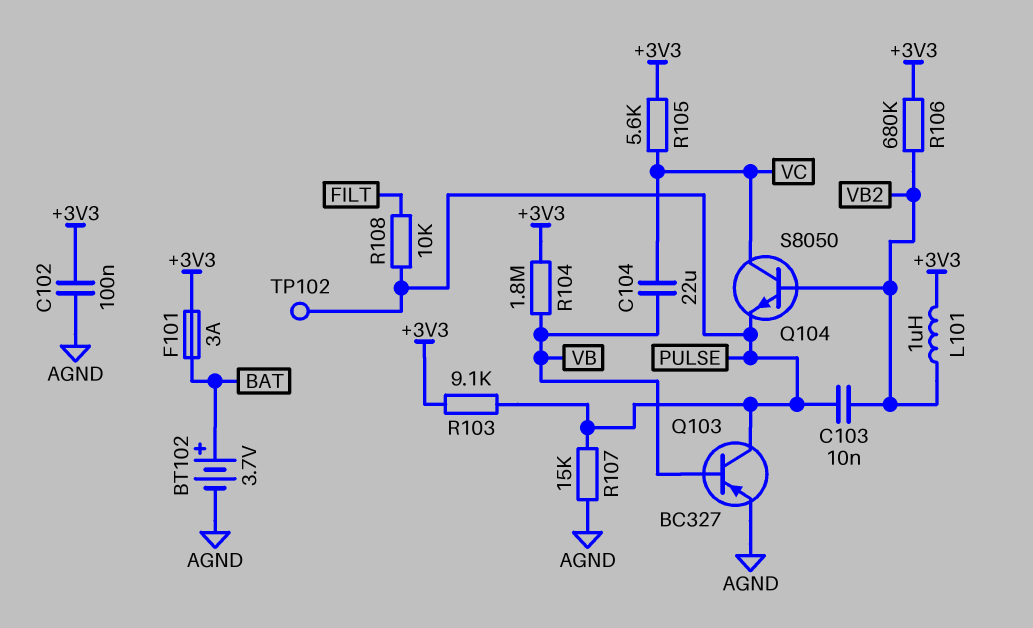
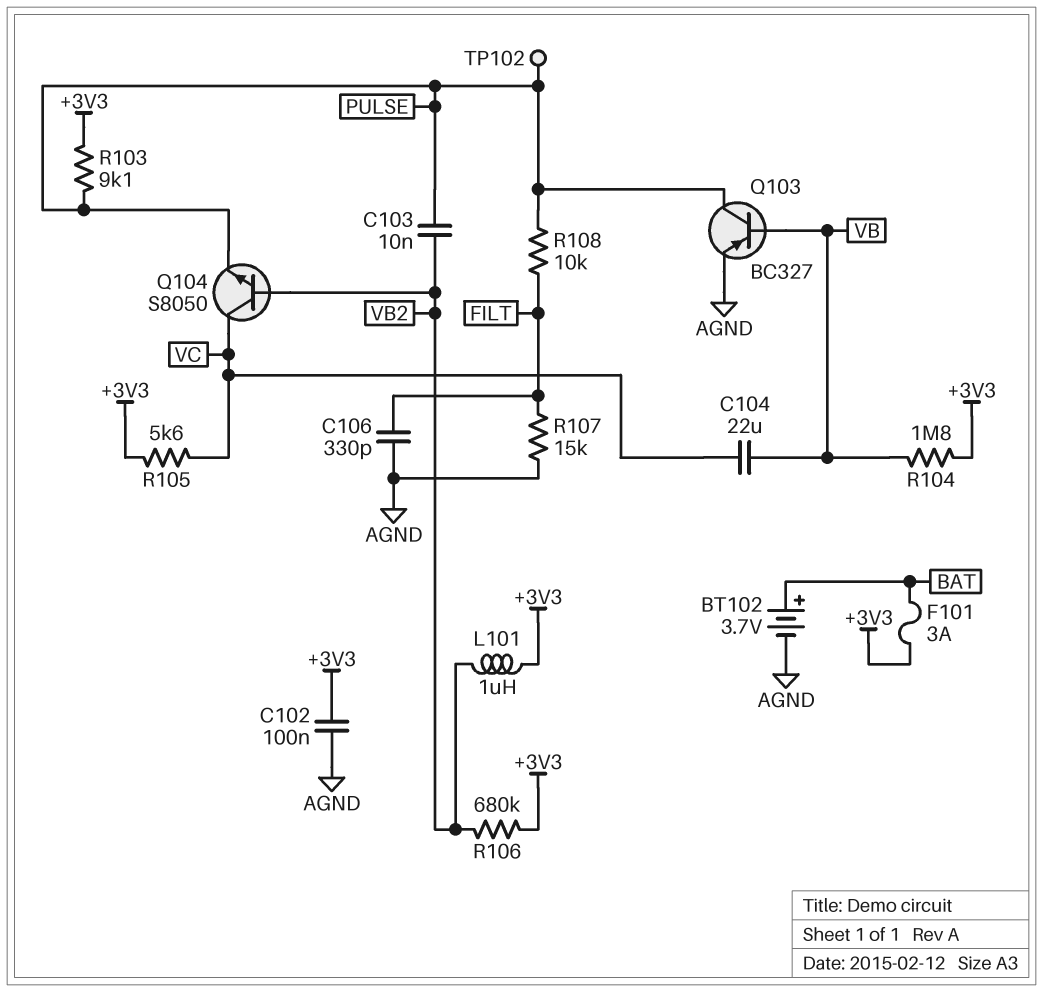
C106: none -> 330pF (AGND, FILT)
R107: 15k (AGND, PULSE) -> 15k (AGND, FILT)

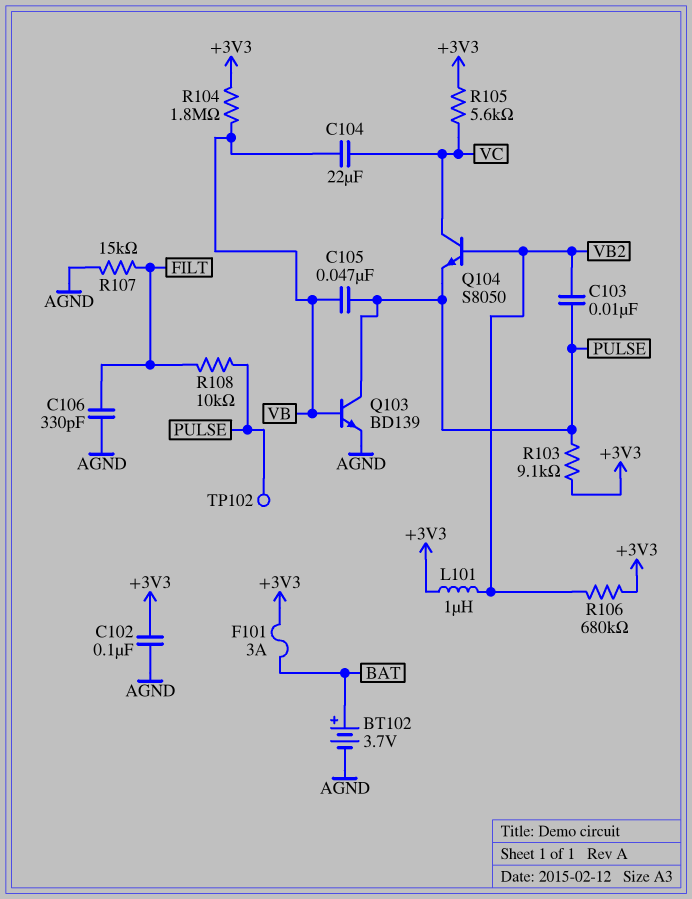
C105: none -> 47nF (PULSE, VB)
Q103: PNP BC327 (B VB, C PULSE, E AGND) -> NPN BD139 (B VB, C PULSE, E AGND)

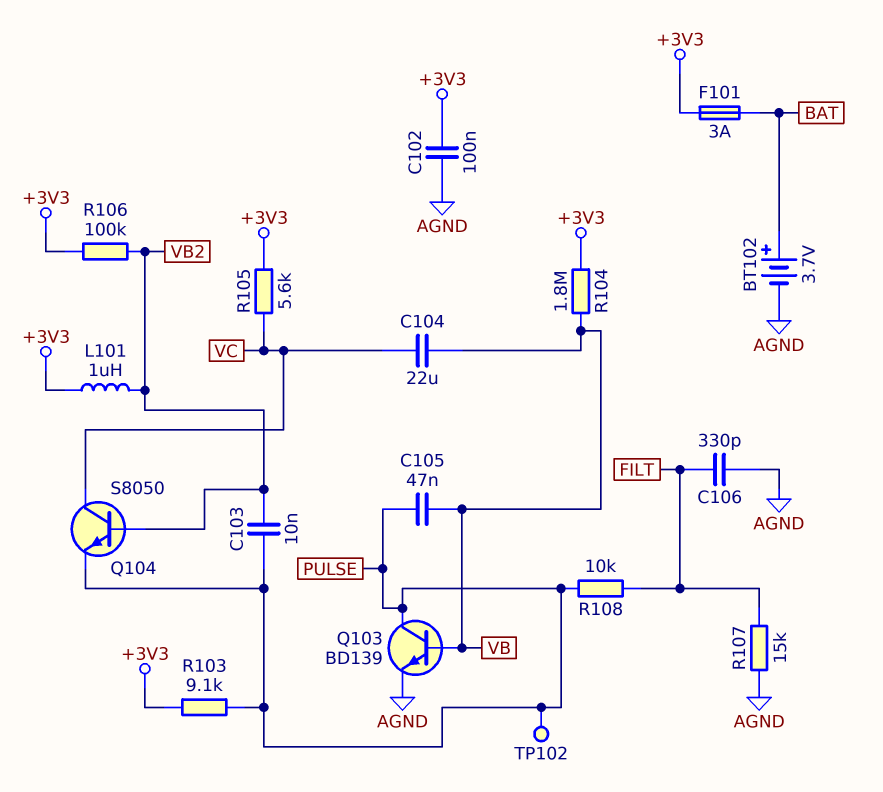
R106: 680k (+3V3, VB2) -> 100k (+3V3, VB2)

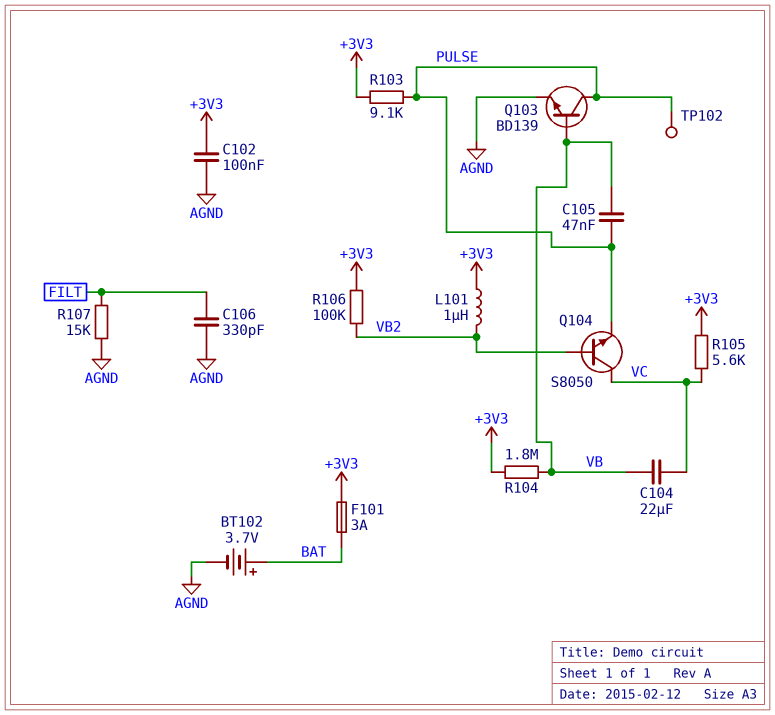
C103: 10nF (PULSE, VB2) -> none
R108: 10k (FILT, PULSE) -> none

